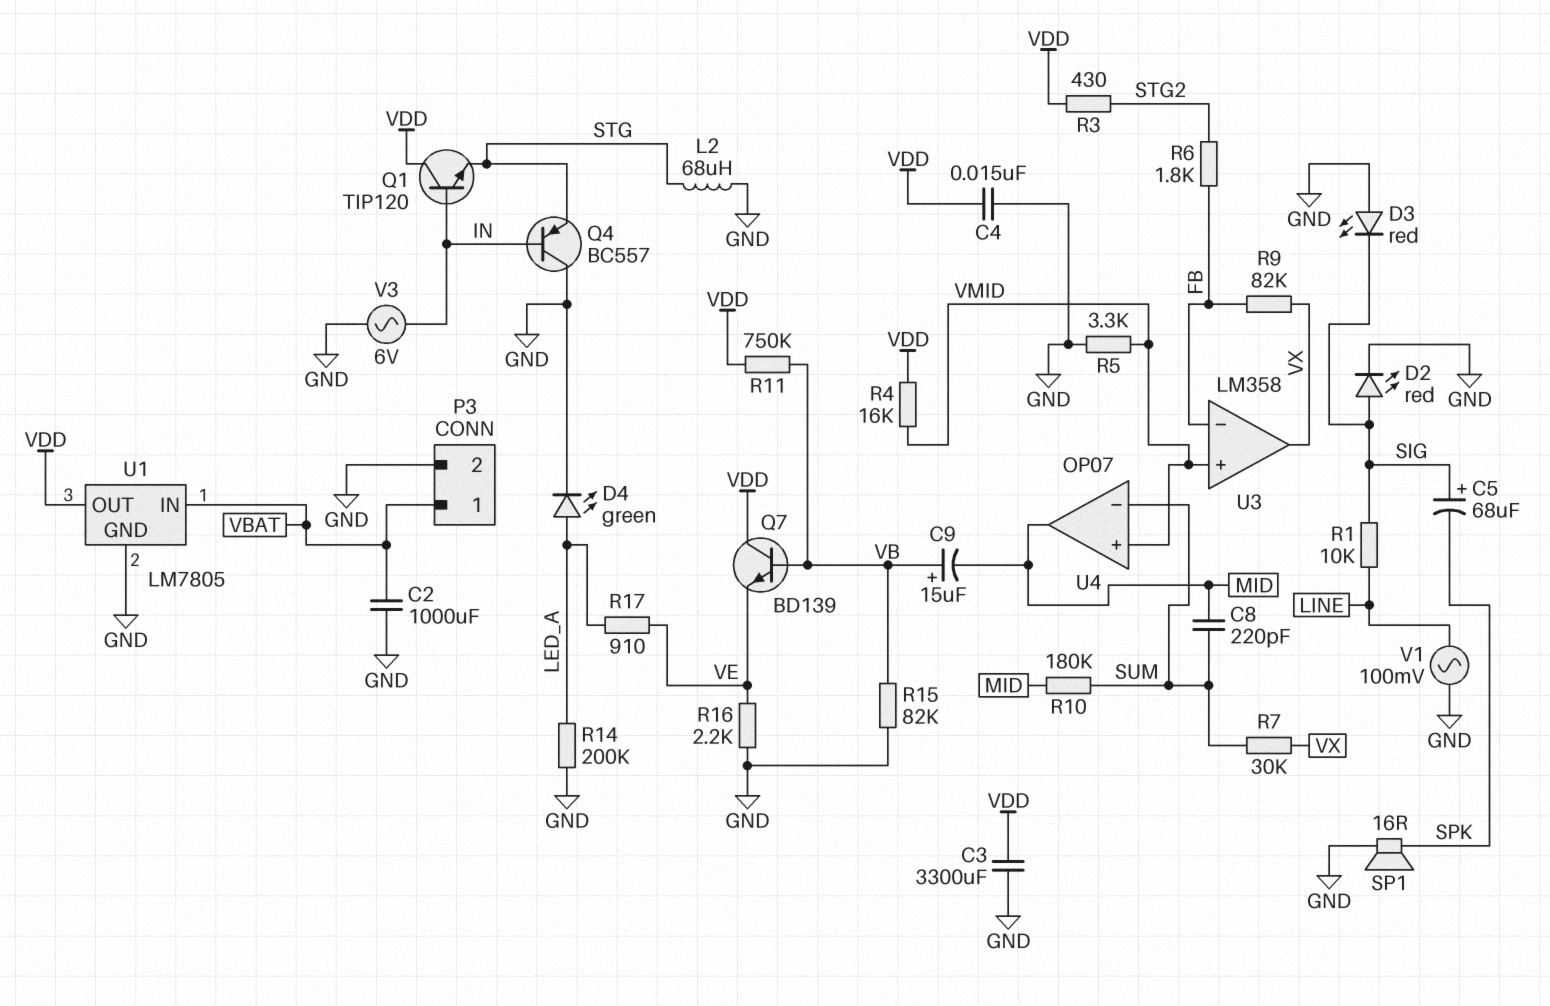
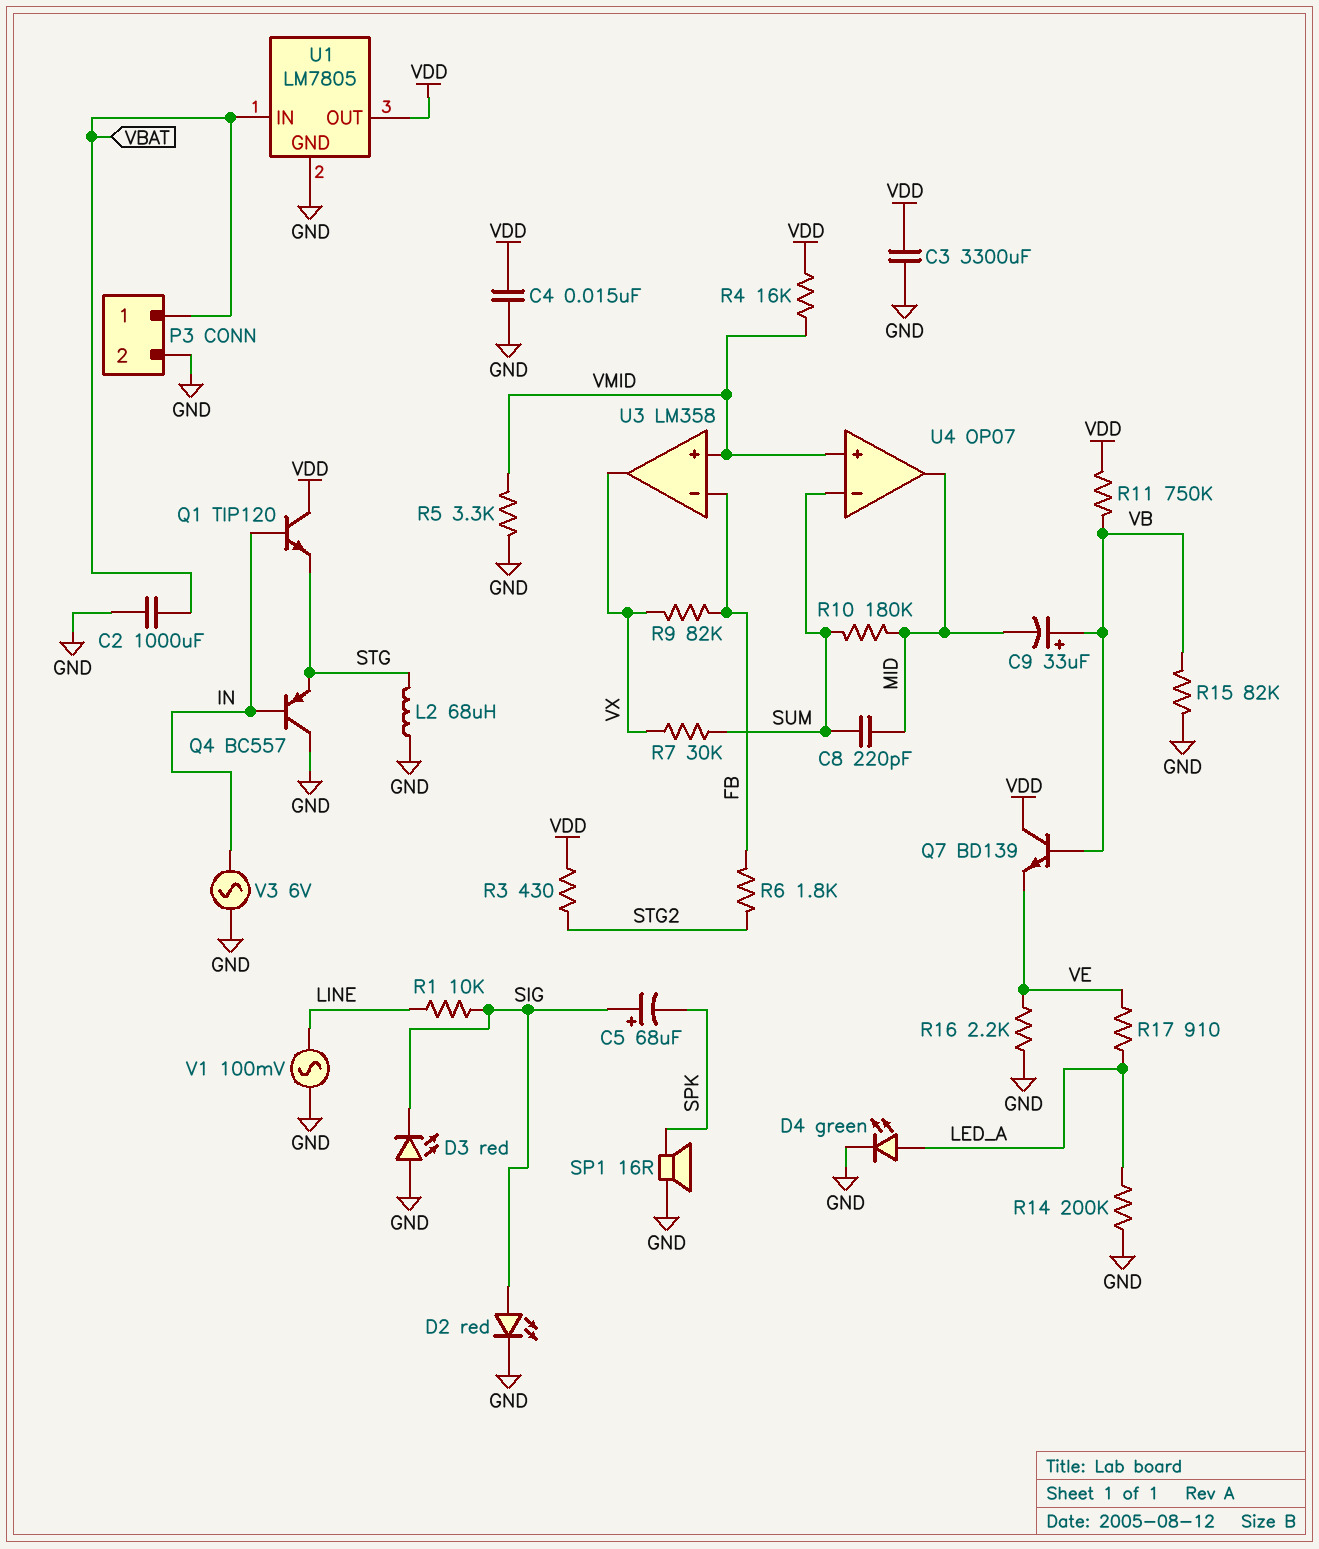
C9: 15uF (plus VB, minus MID) -> 33uF (plus VB, minus MID)

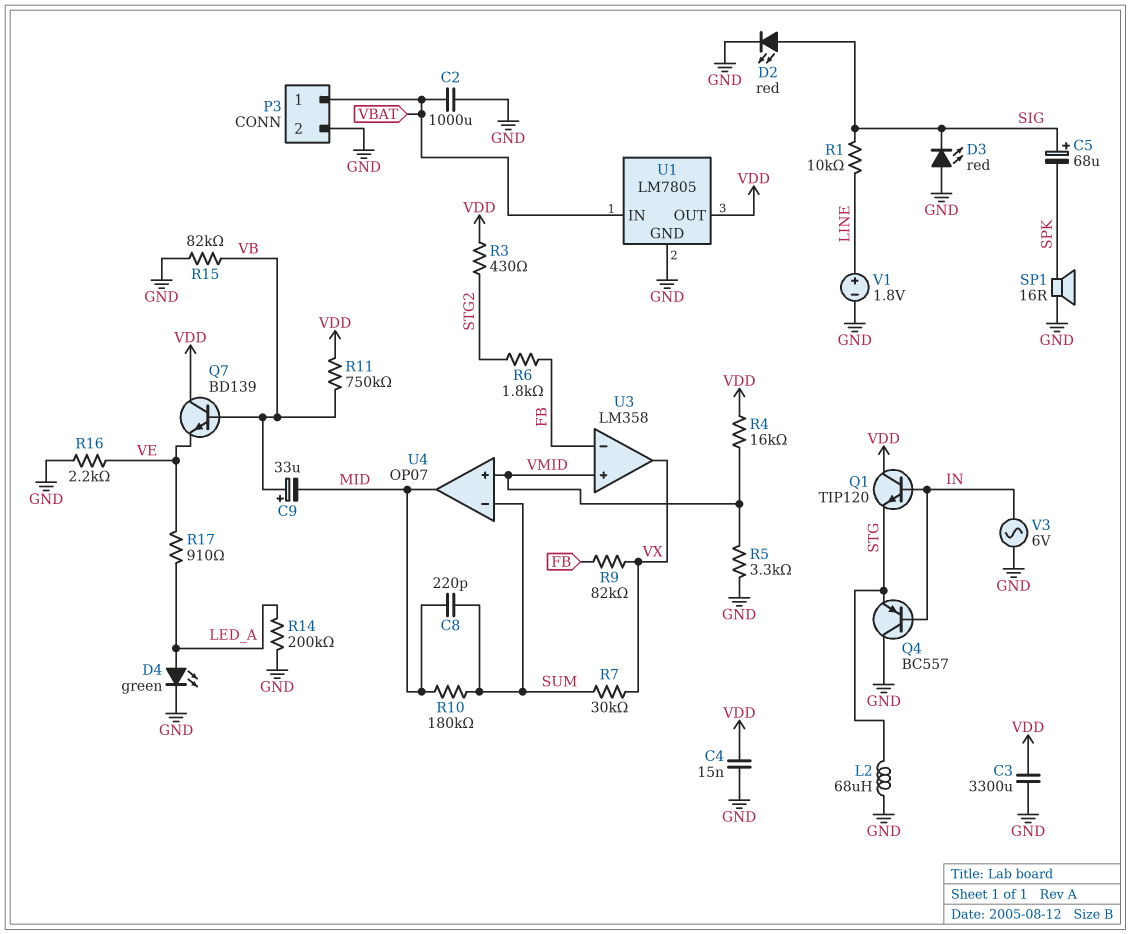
V1: AC 100mV (GND, LINE) -> 1.8V (plus LINE, minus GND)

